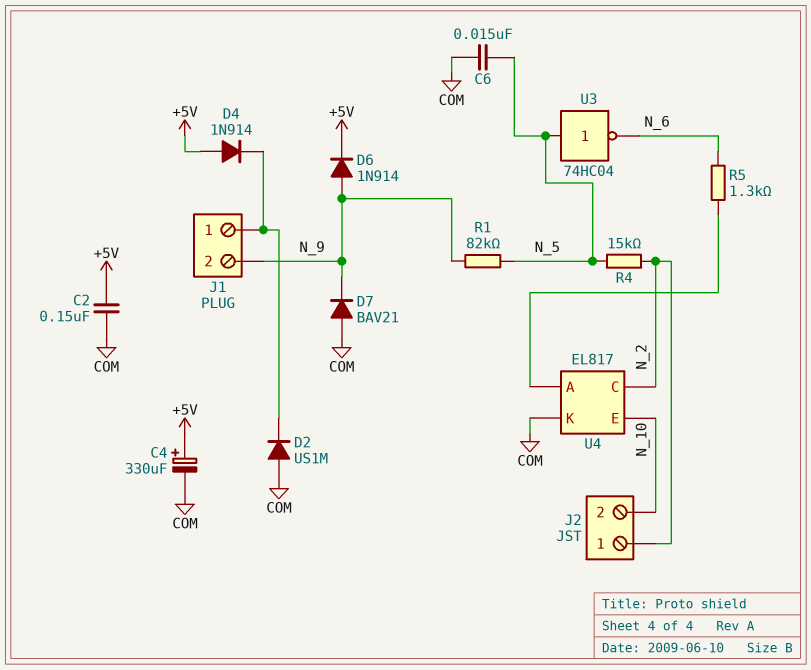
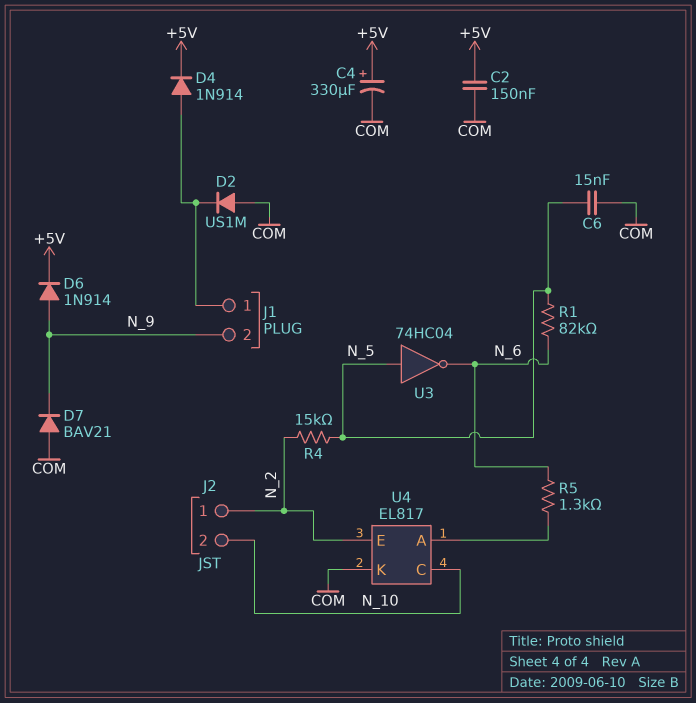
D4: diode 1N914 (A +5V, K J1/1) -> diode 1N914 (A J1/1, K +5V)
R1: 82k (N_5, N_9) -> 82k (N_5, N_6)
U4 pin C: N_2 -> N_10
U4 pin E: N_10 -> N_2

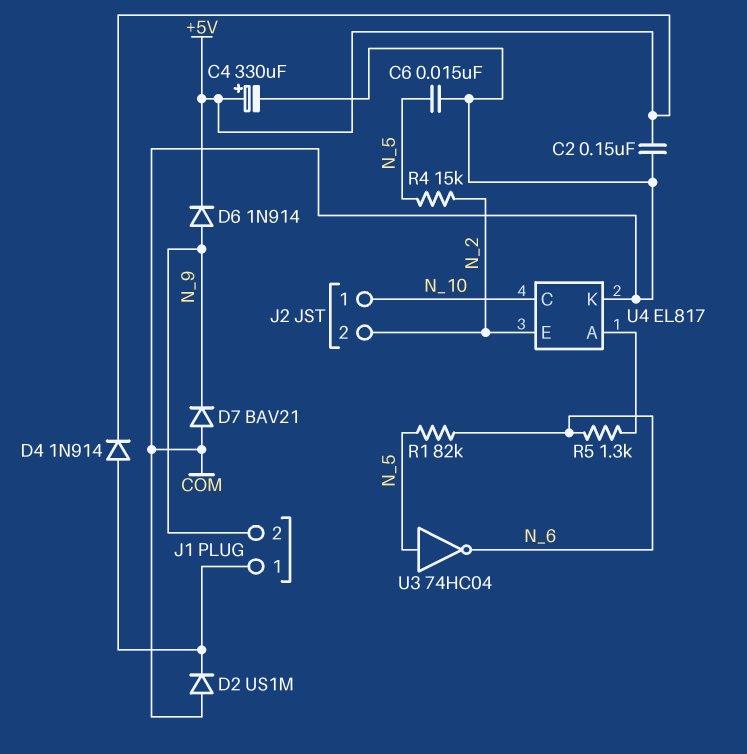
J2 pin 1: N_2 -> N_10
J2 pin 2: N_10 -> N_2

